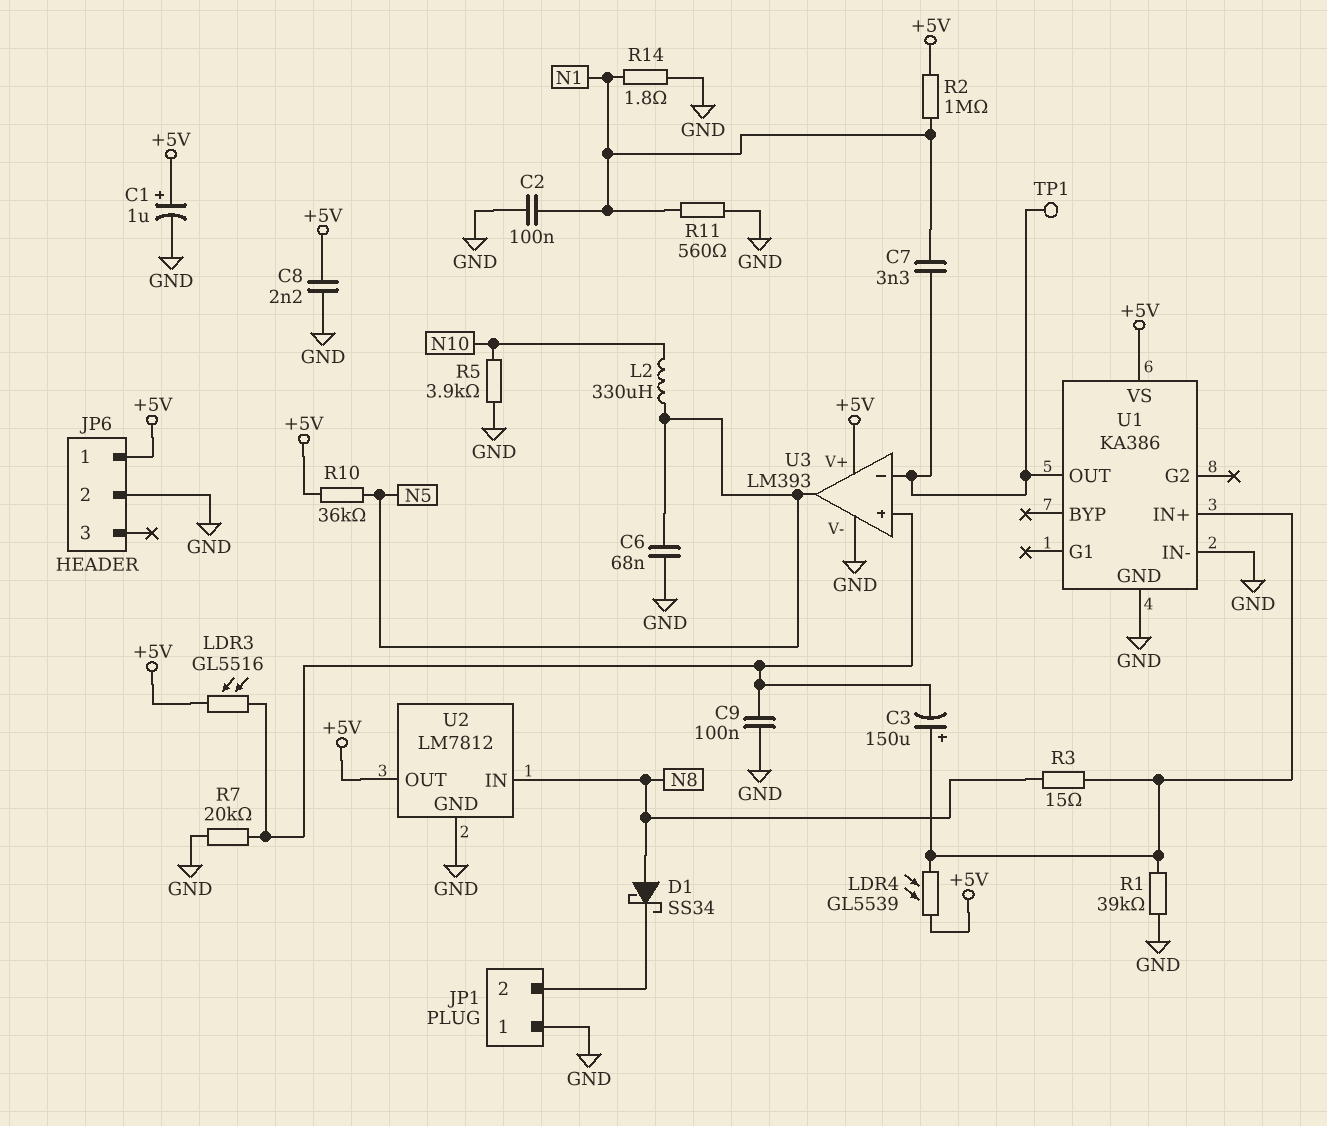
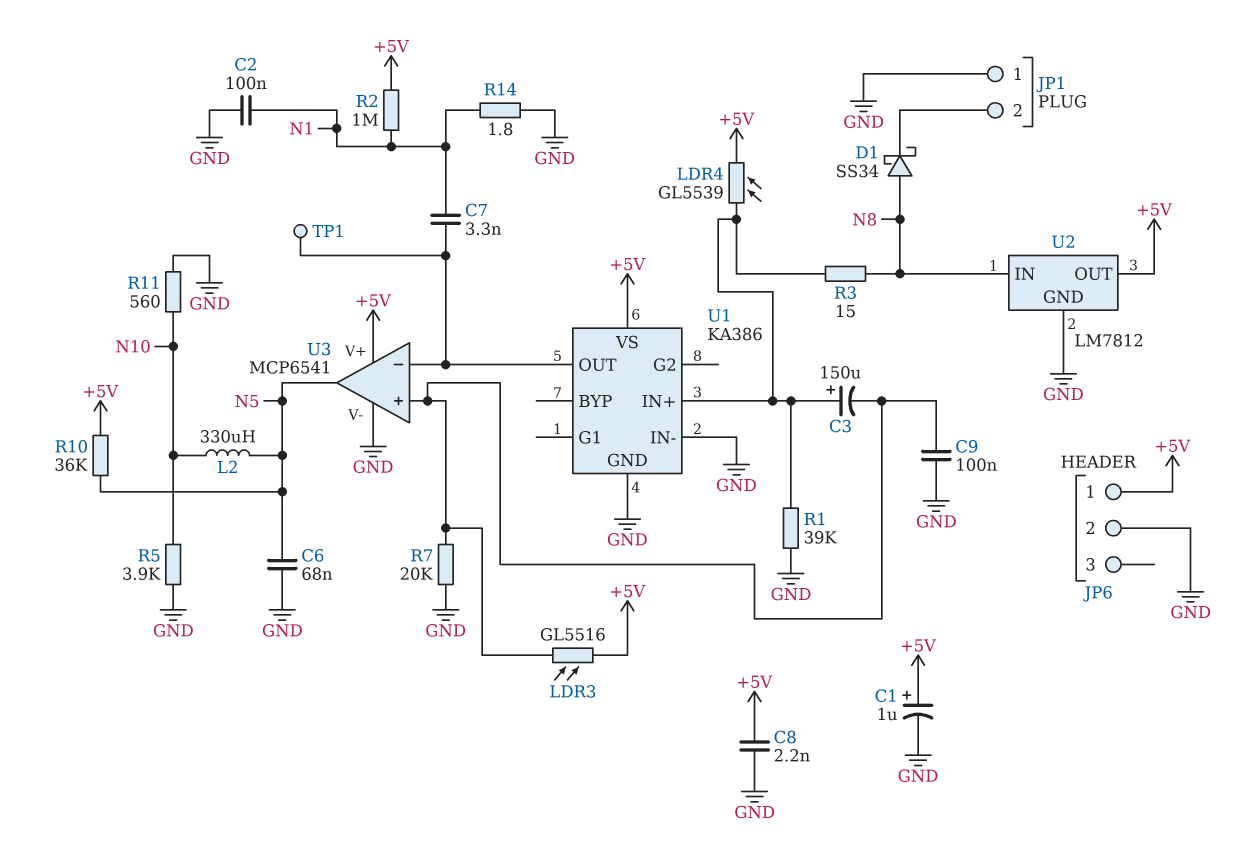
R11: 560 (GND, N1) -> 560 (GND, N10)
U3: LM393 -> MCP6541

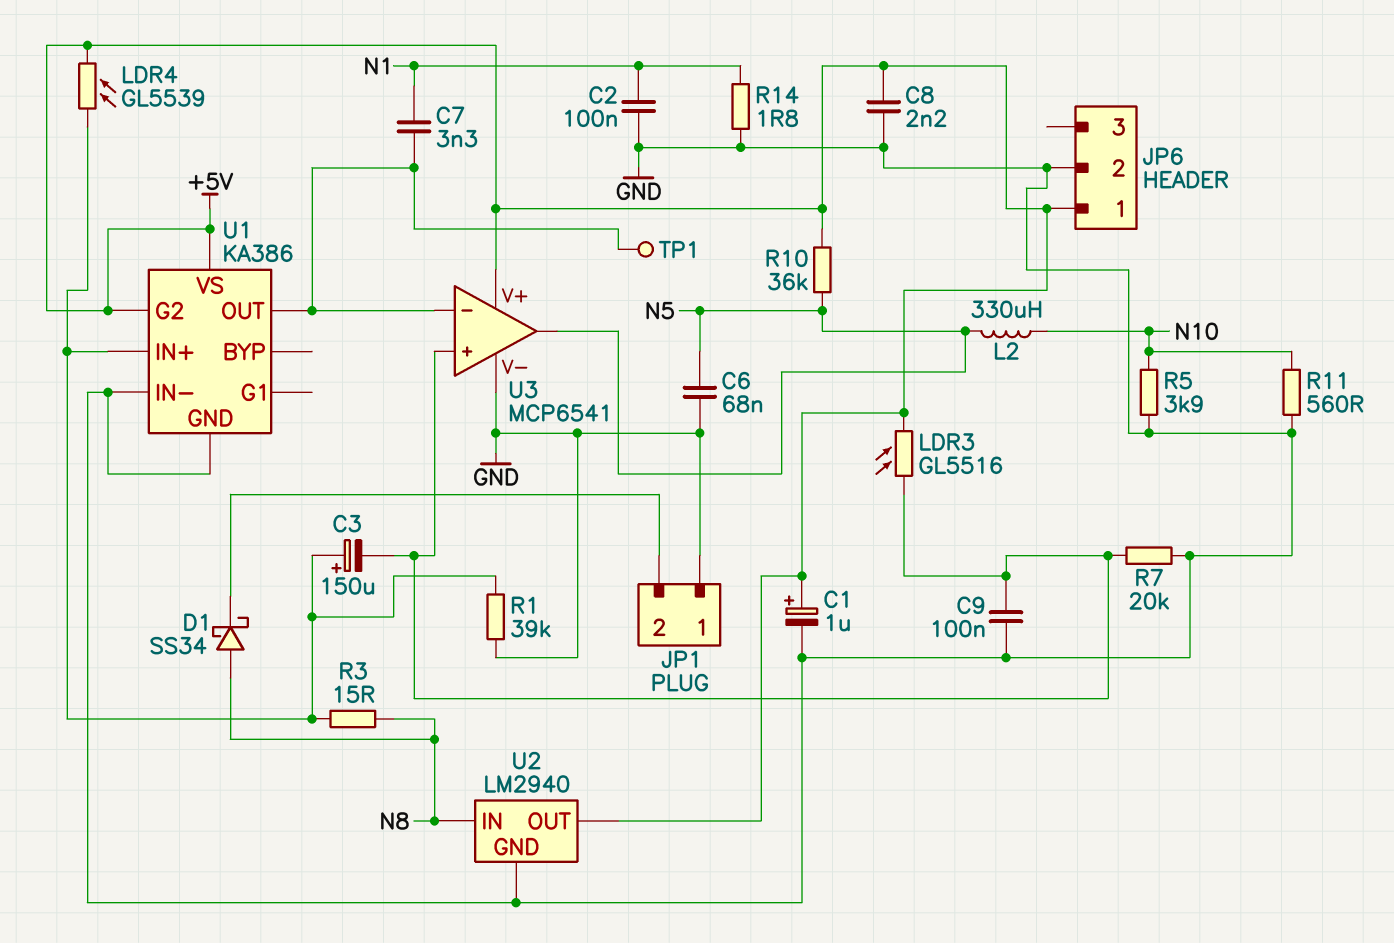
R2: 1M (+5V, N1) -> none
U1 pin G2: none -> +5V
U2: LM7812 -> LM2940

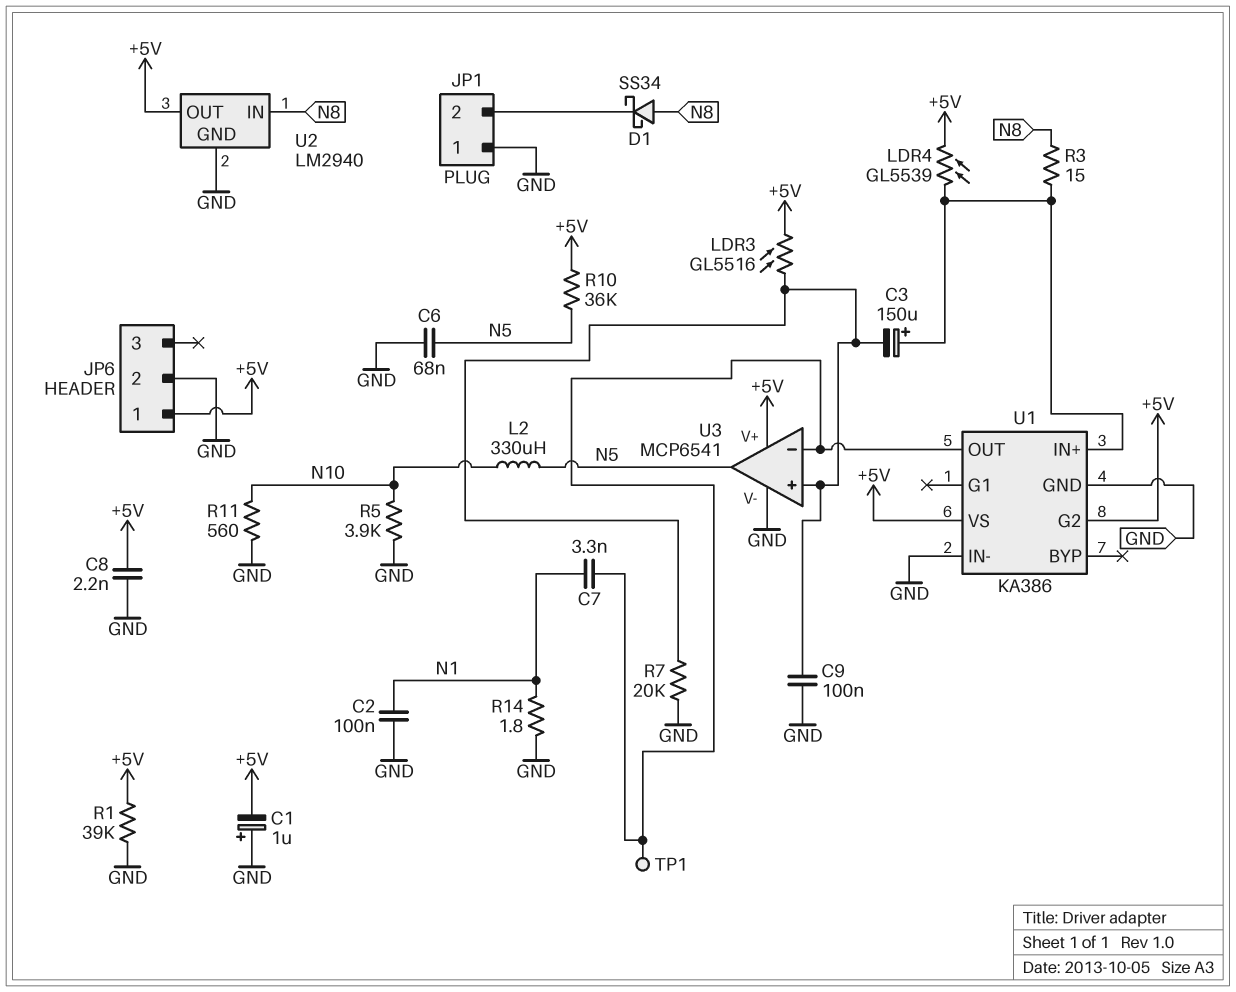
C1: 1uF (plus +5V, minus GND) -> 1uF (plus GND, minus +5V)
R1: 39k (GND, U1/IN+) -> 39k (+5V, GND)

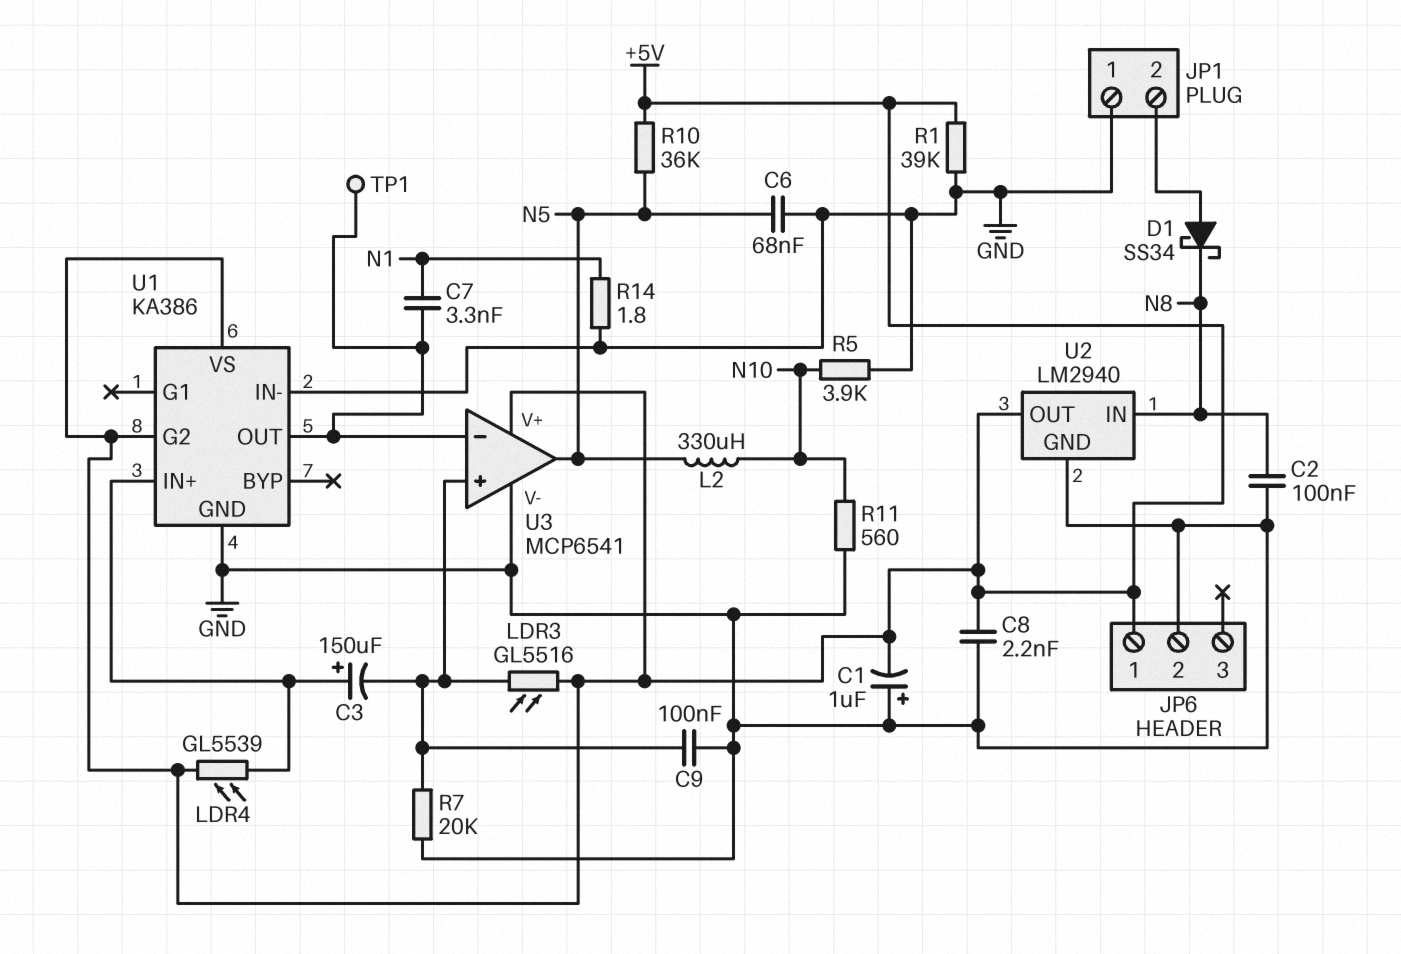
C2: 100nF (GND, N1) -> 100nF (GND, N8)
D1: schottky SS34 (A N8, K JP1/2) -> schottky SS34 (A JP1/2, K N8)
R3: 15 (N8, U1/IN+) -> none

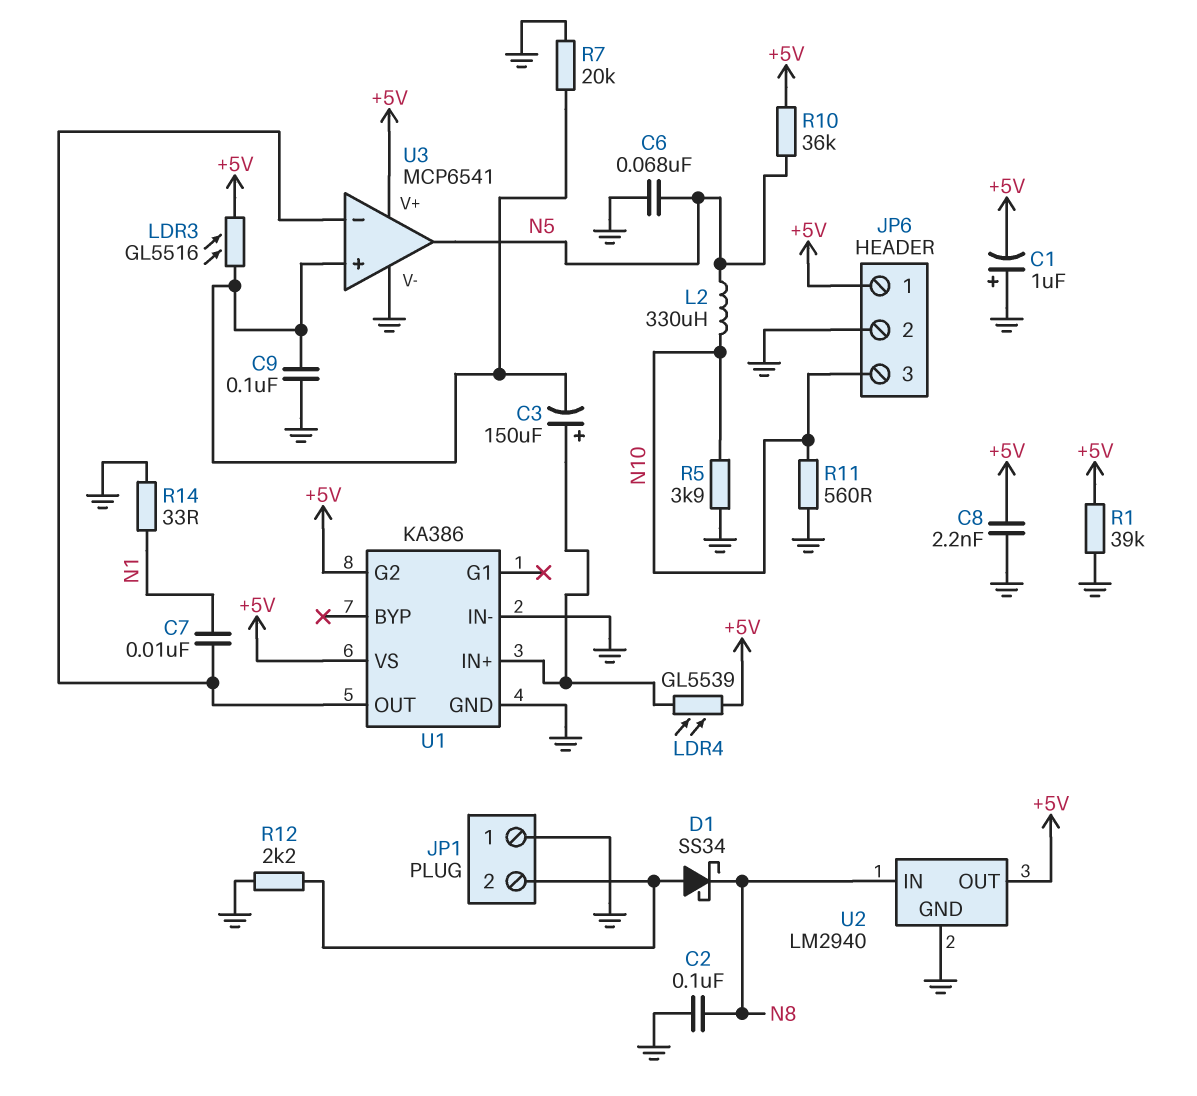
C7: 3.3nF (N1, U1/OUT) -> 10nF (N1, U1/OUT)
JP6 pin 3: none -> N10
R12: none -> 2.2k (GND, JP1/2)
R14: 1.8 (GND, N1) -> 33 (GND, N1)
TP1: test point (U1/OUT) -> none

